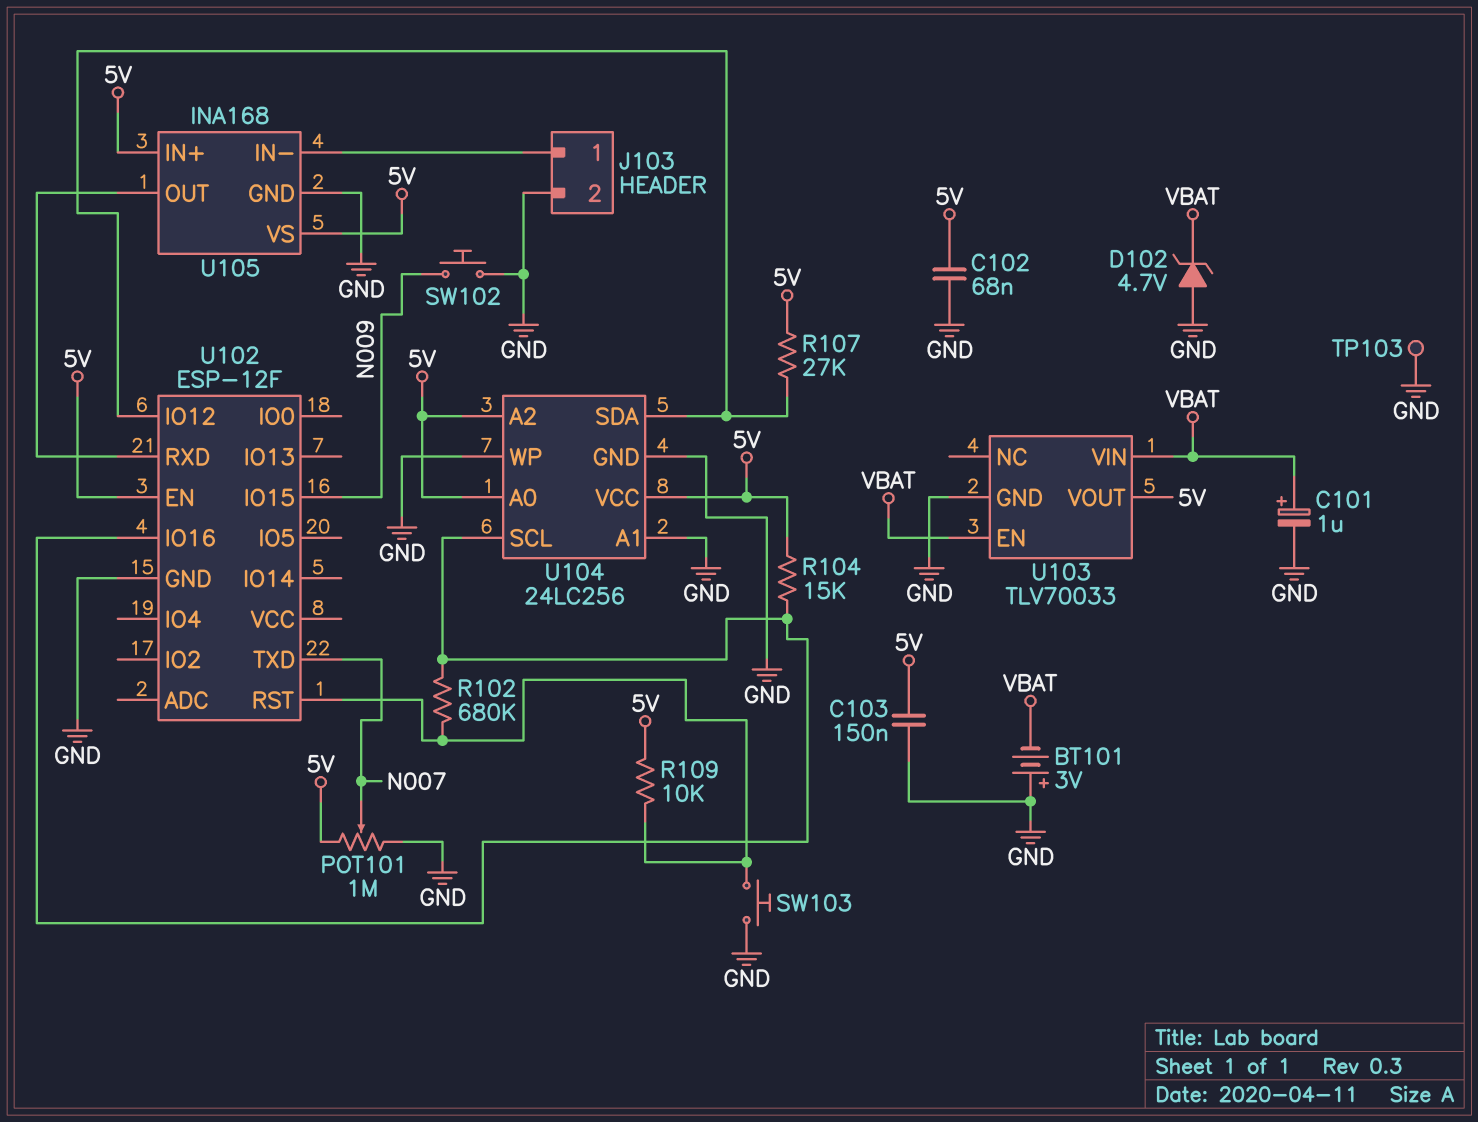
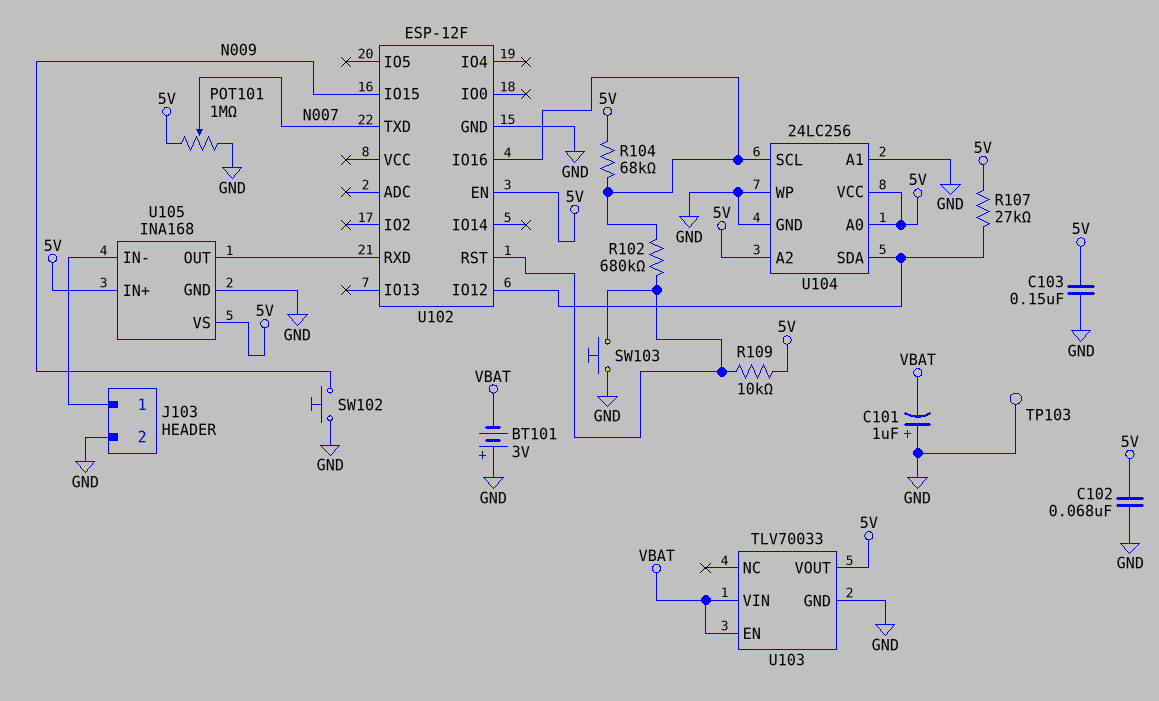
C101: 1uF (plus VBAT, minus GND) -> 1uF (plus GND, minus VBAT)
D102: zener 4.7V (A GND, K VBAT) -> none
R104: 15k (5V, U102/IO16) -> 68k (5V, U102/IO16)

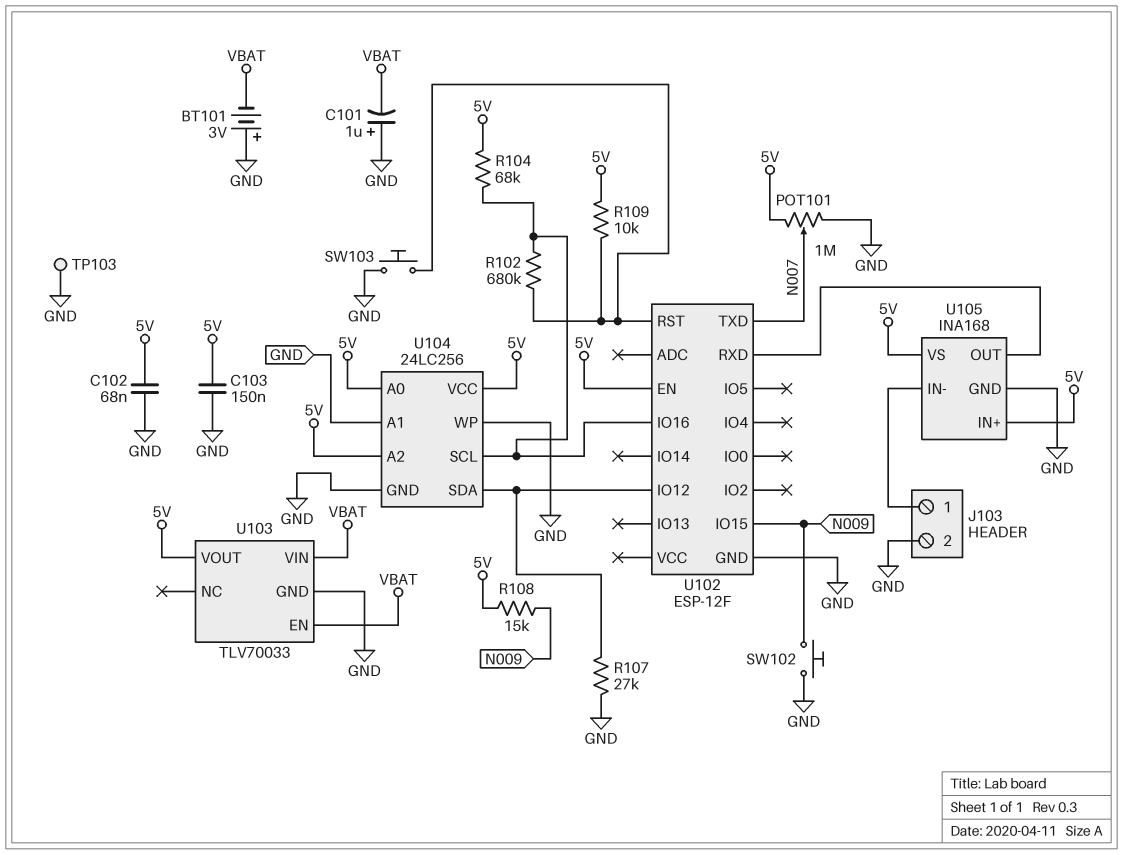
R107: 27k (5V, U102/IO12) -> 27k (GND, U102/IO12)
R108: none -> 15k (5V, N009)

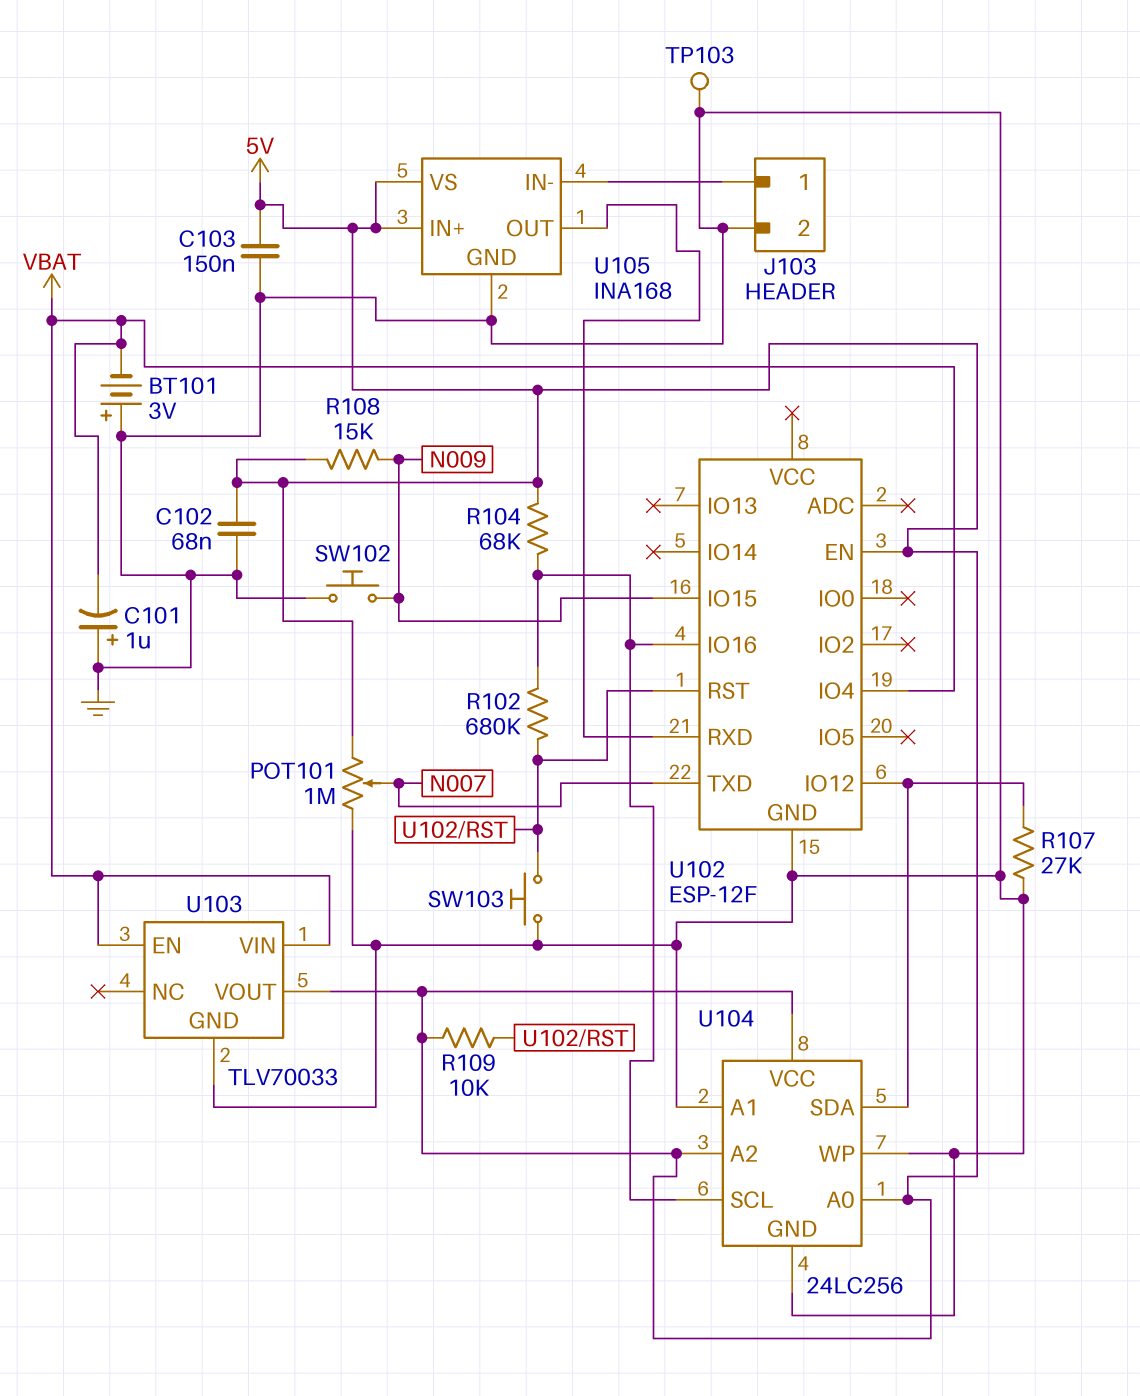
U102 pin IO4: none -> VBAT

